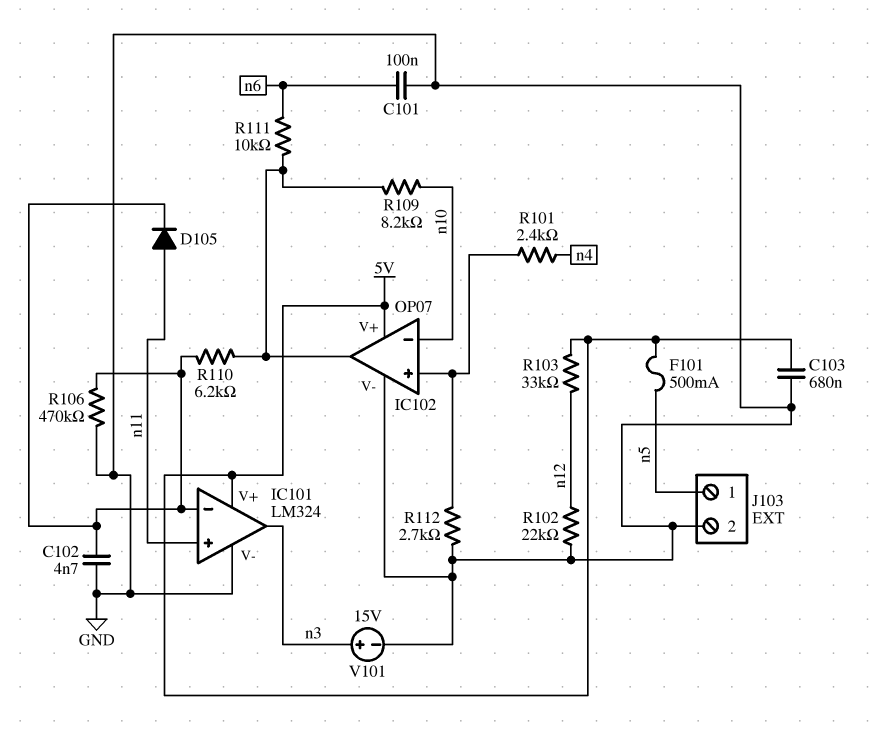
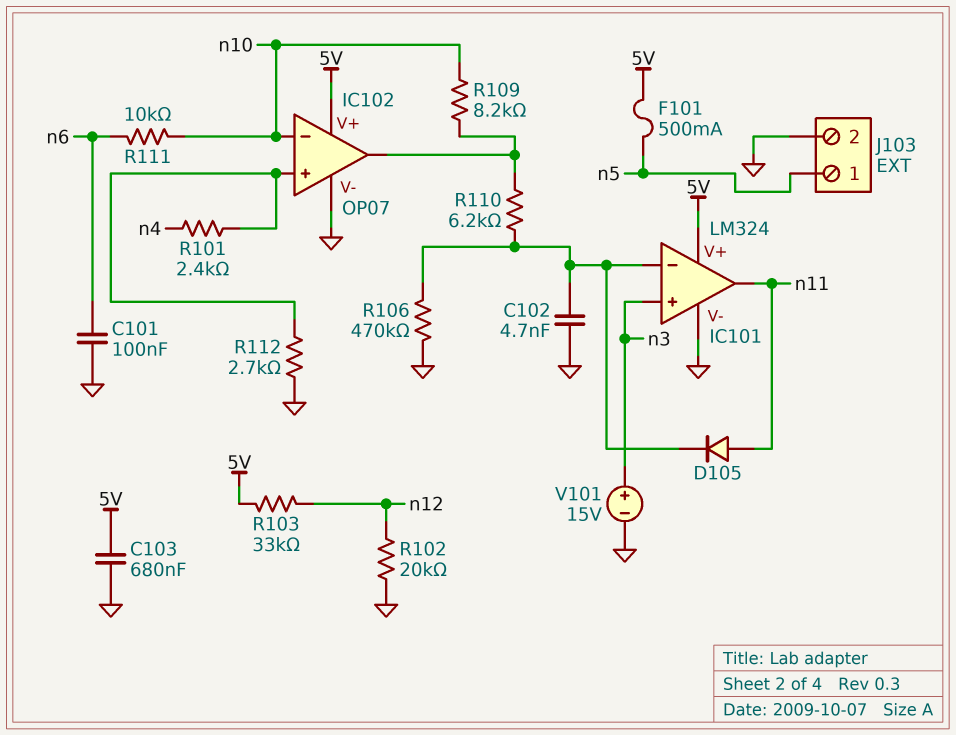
IC101 pin in+: n11 -> n3
IC101 pin out: n3 -> n11
R102: 22k (GND, n12) -> 20k (GND, n12)
R111: 10k (IC102/out, n6) -> 10k (n6, n10)

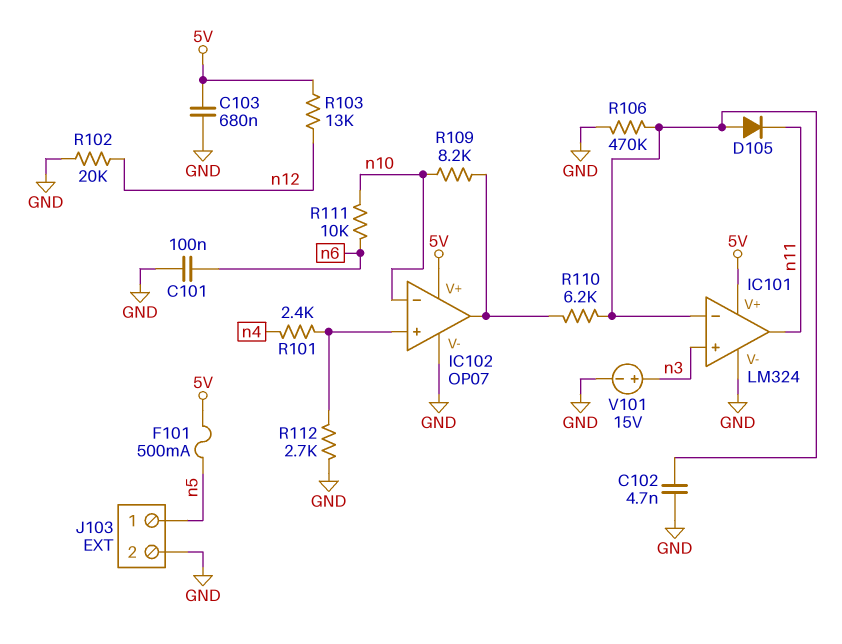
D105: diode (A n11, K IC101/in-) -> diode (A IC101/in-, K n11)
R103: 33k (5V, n12) -> 13k (5V, n12)

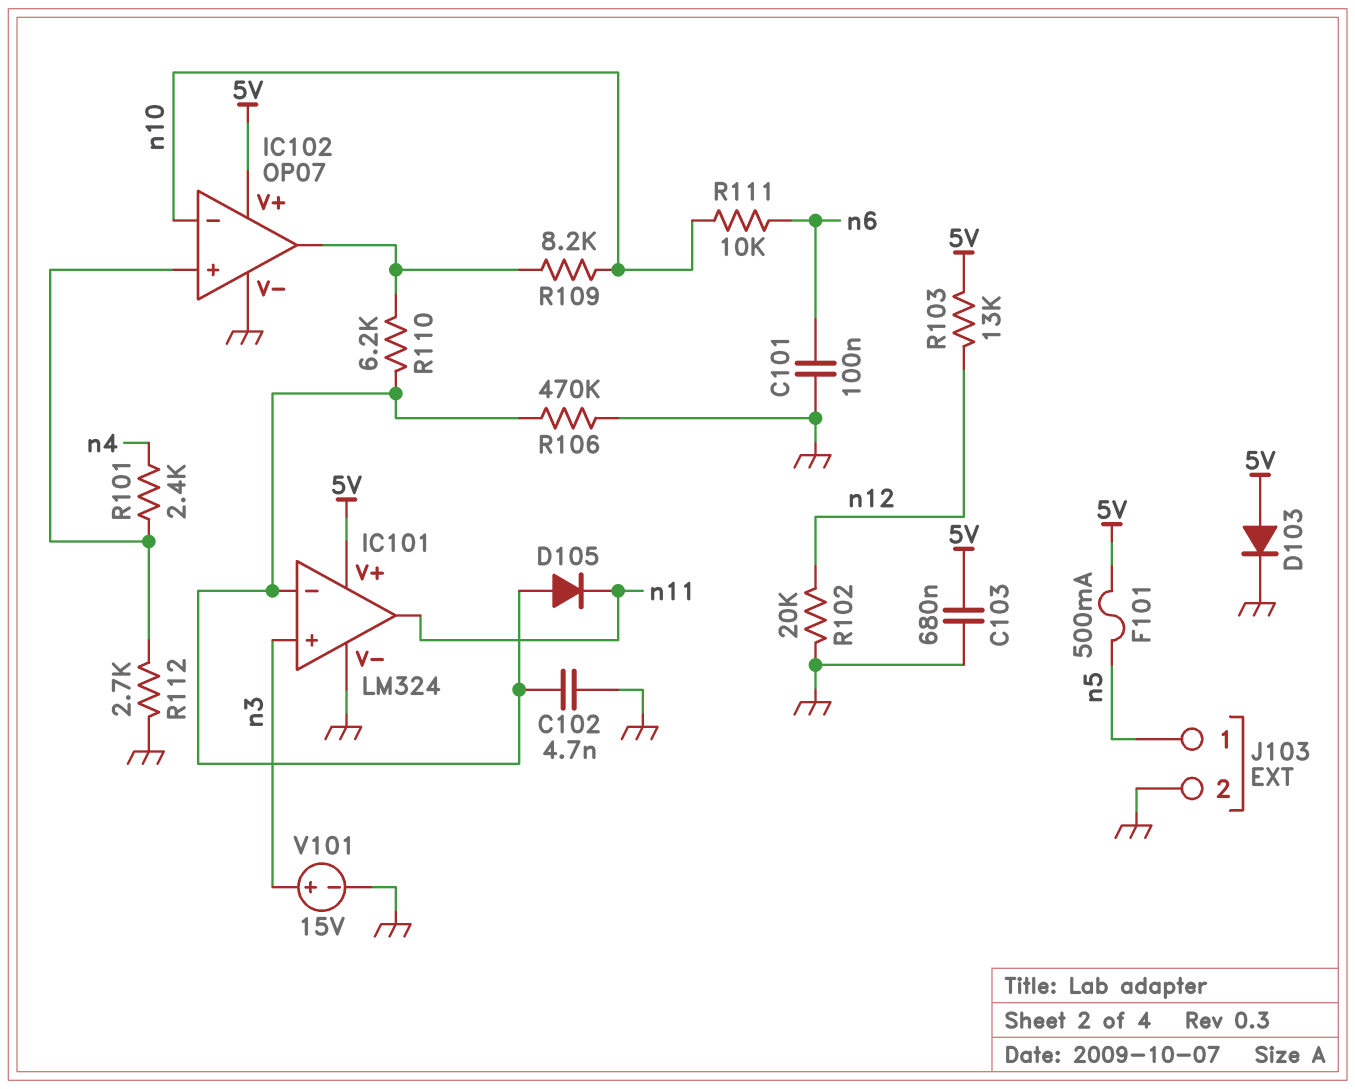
D103: none -> diode (A 5V, K GND)

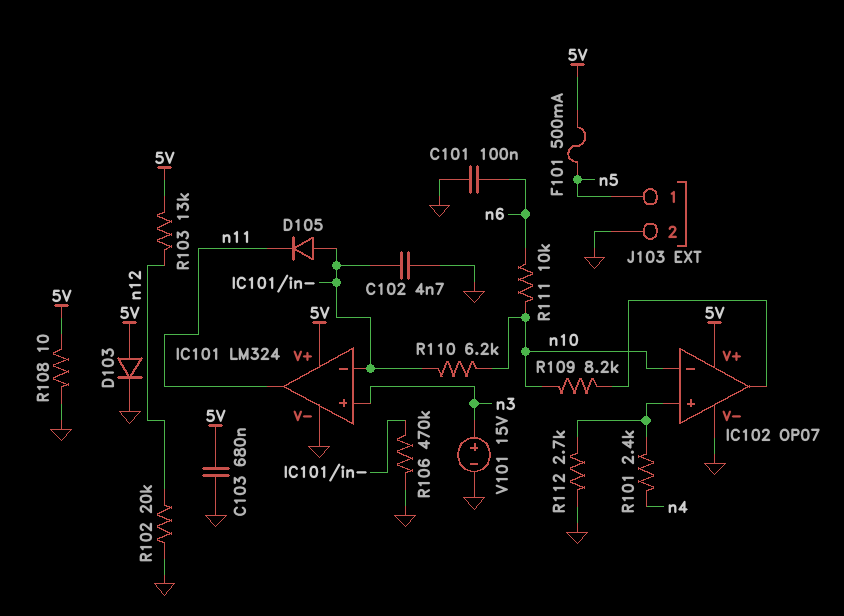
R108: none -> 10 (5V, GND)
R110: 6.2k (IC101/in-, IC102/out) -> 6.2k (IC101/in-, n10)

